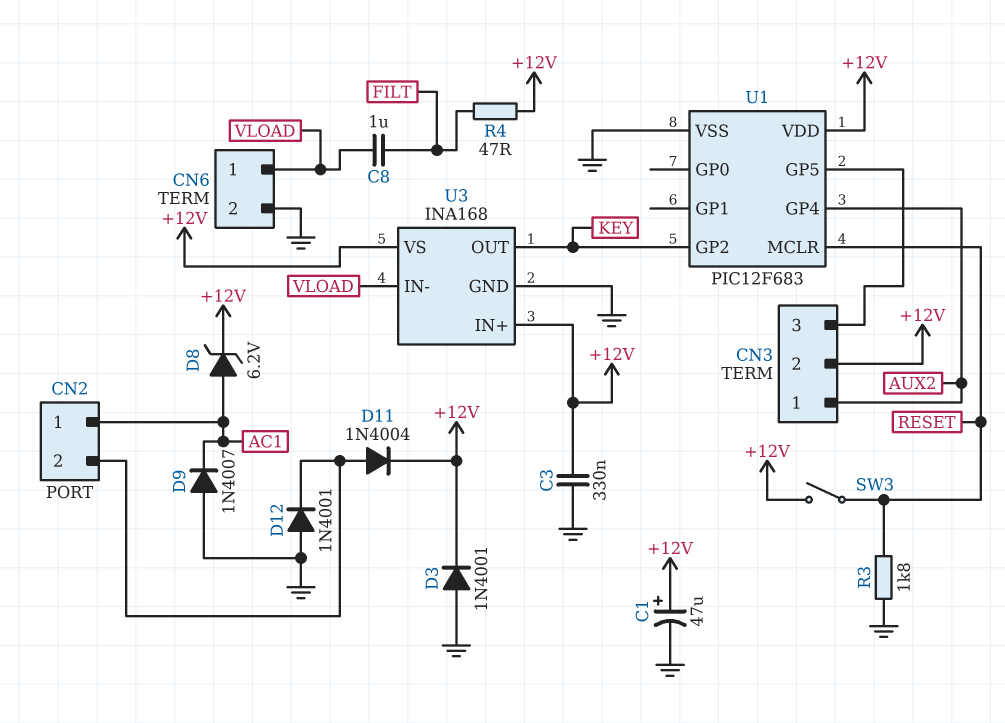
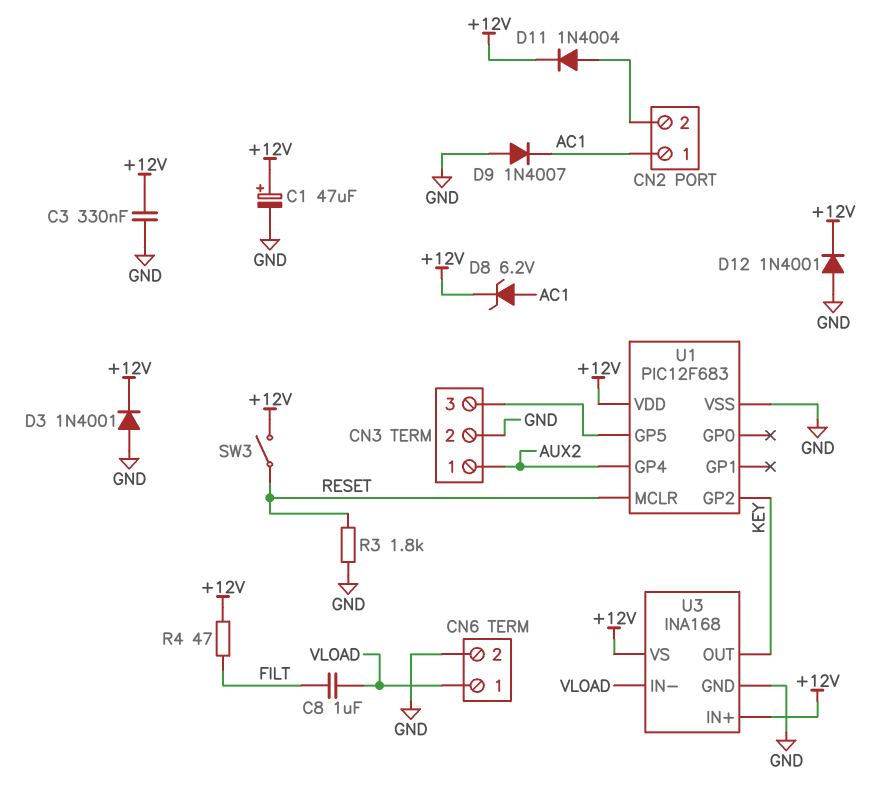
CN3 pin 2: +12V -> GND
D12: diode 1N4001 (A GND, K CN2/2) -> diode 1N4001 (A GND, K +12V)

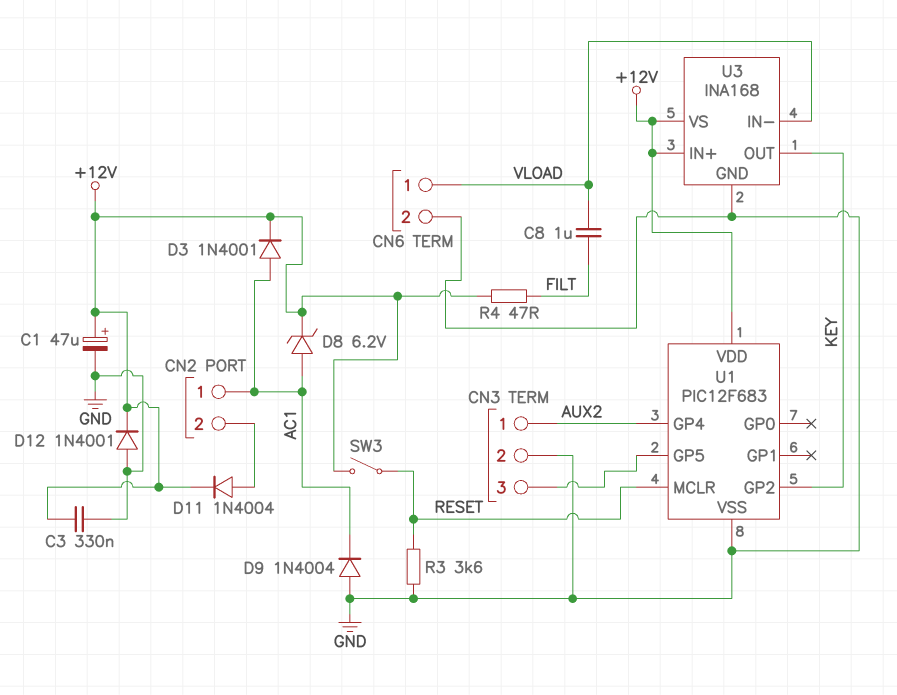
D3: diode 1N4001 (A GND, K +12V) -> diode 1N4001 (A AC1, K +12V)
D9: diode 1N4007 (A GND, K AC1) -> diode 1N4004 (A GND, K AC1)
R3: 1.8k (GND, RESET) -> 3.6k (GND, RESET)

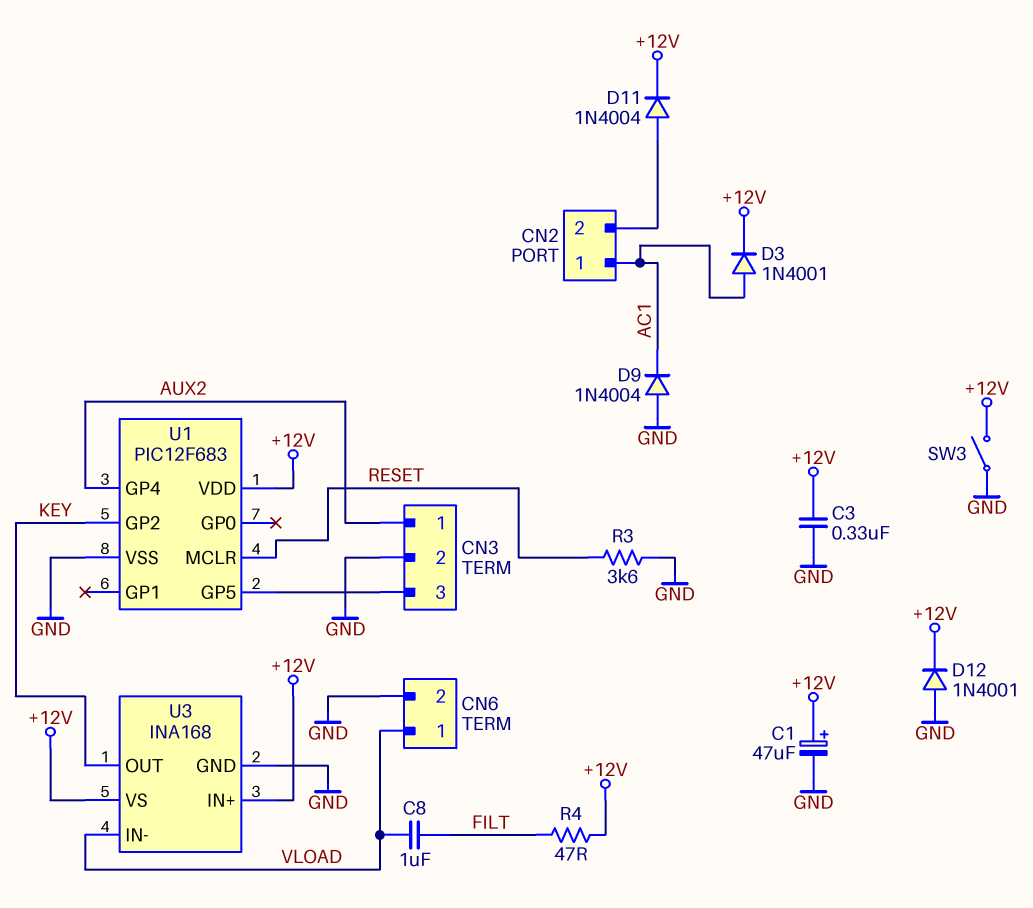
D8: zener 6.2V (A AC1, K +12V) -> none
SW3: switch (+12V, RESET) -> switch (+12V, GND)

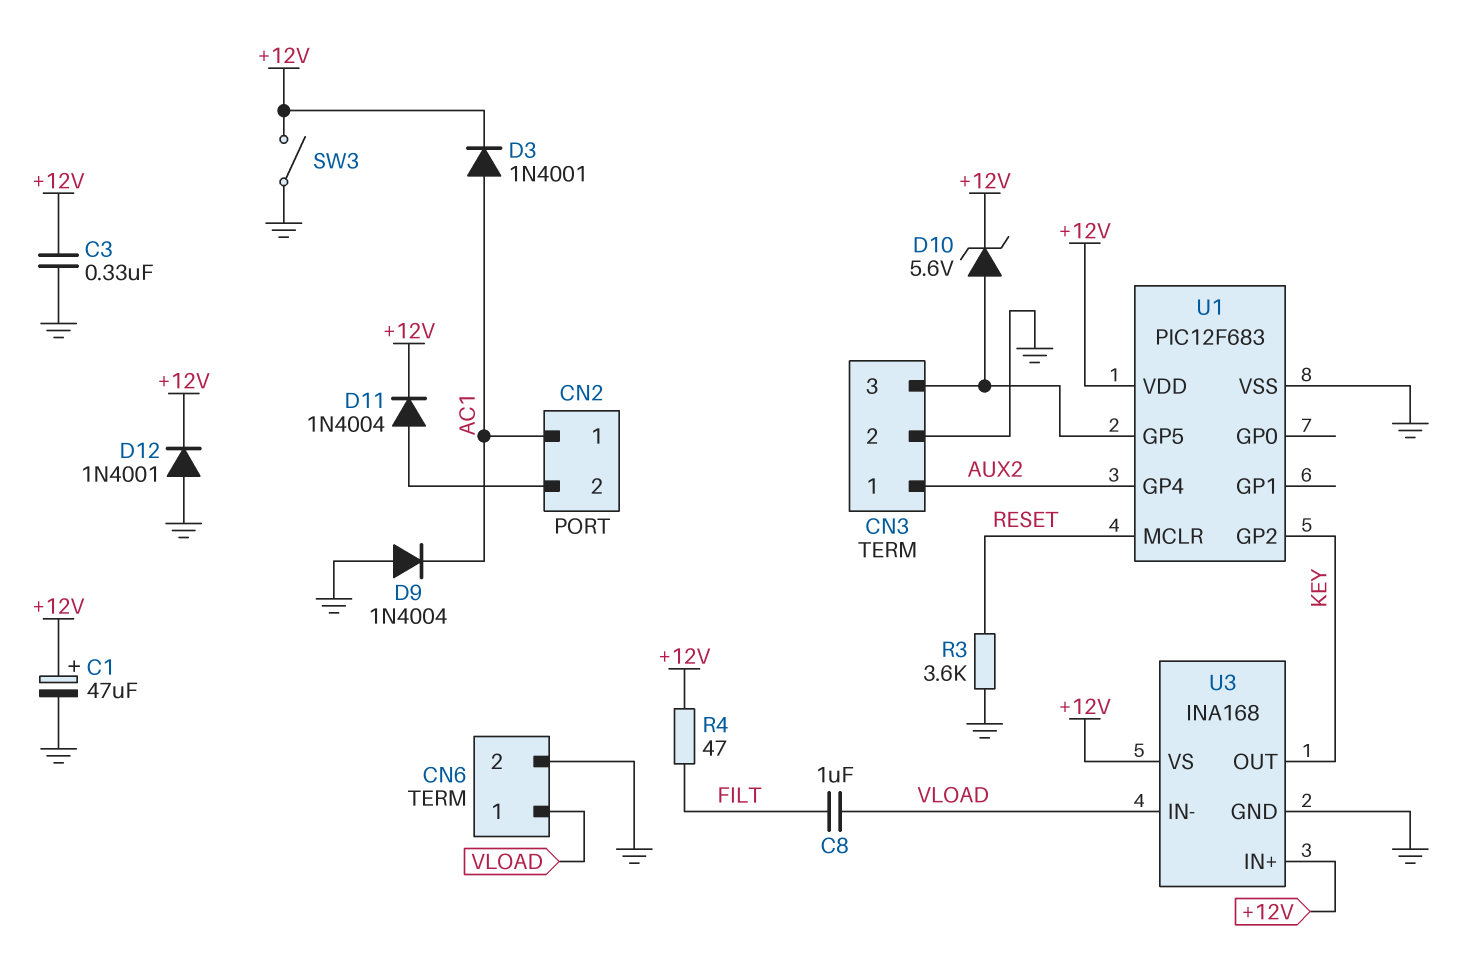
D10: none -> zener 5.6V (A CN3/3, K +12V)

